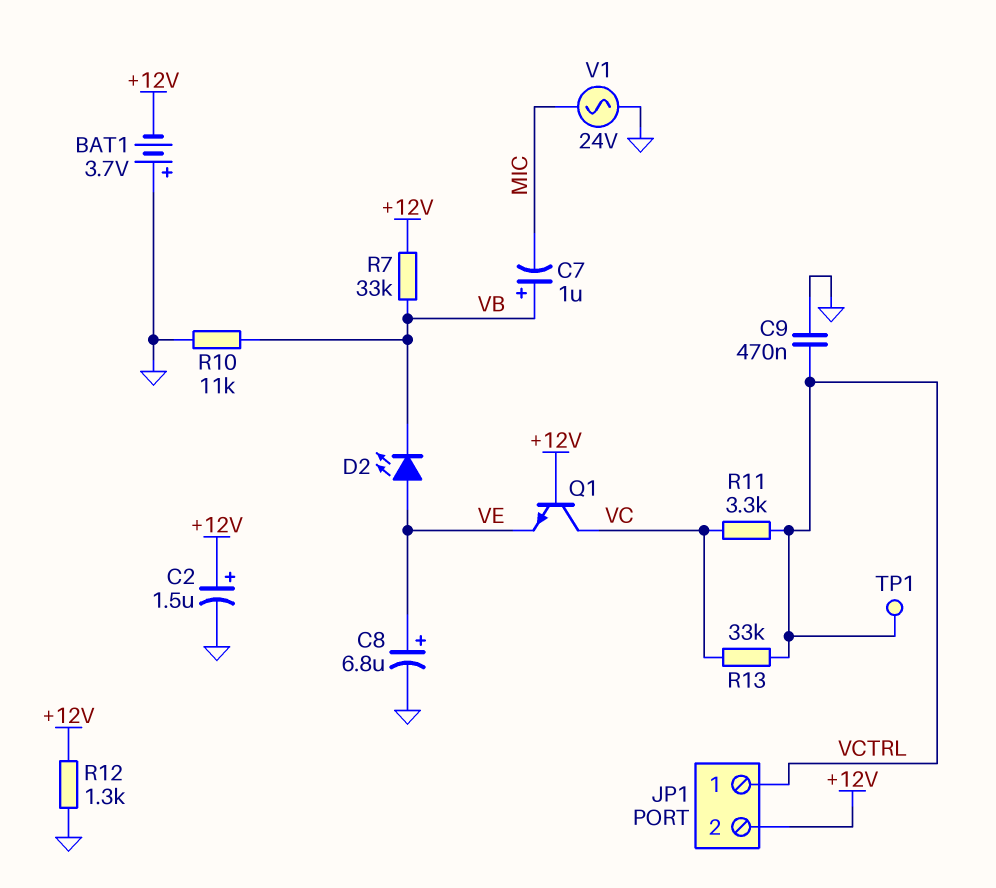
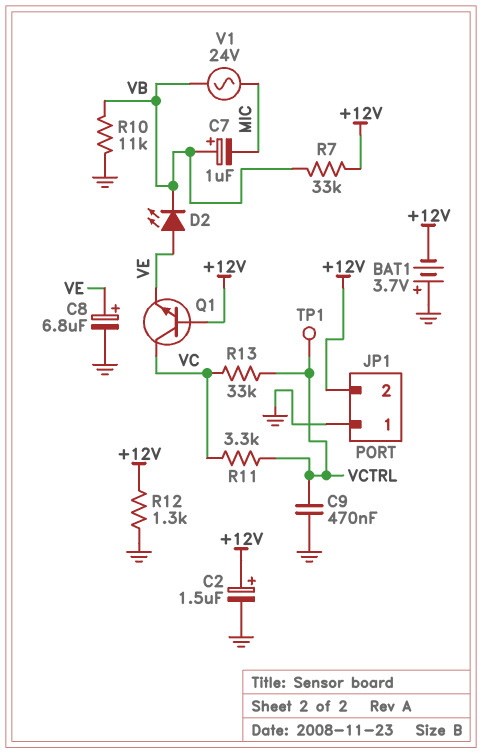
JP1 pin 1: VCTRL -> GND
V1: AC 24V (GND, MIC) -> AC 24V (MIC, VB)

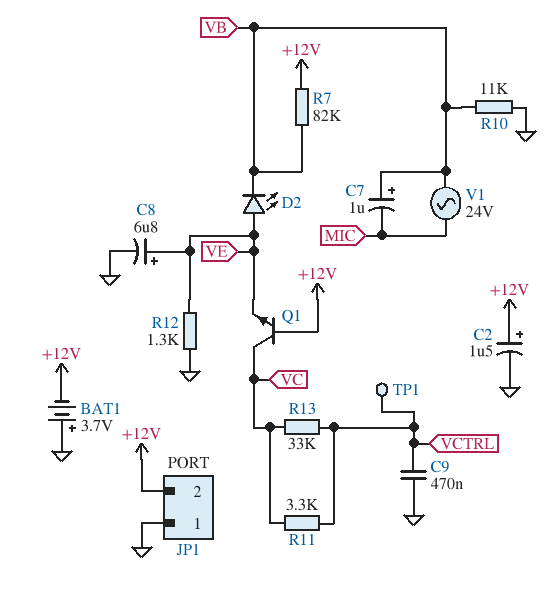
R7: 33k (+12V, VB) -> 82k (+12V, VB)
R12: 1.3k (+12V, GND) -> 1.3k (GND, VE)

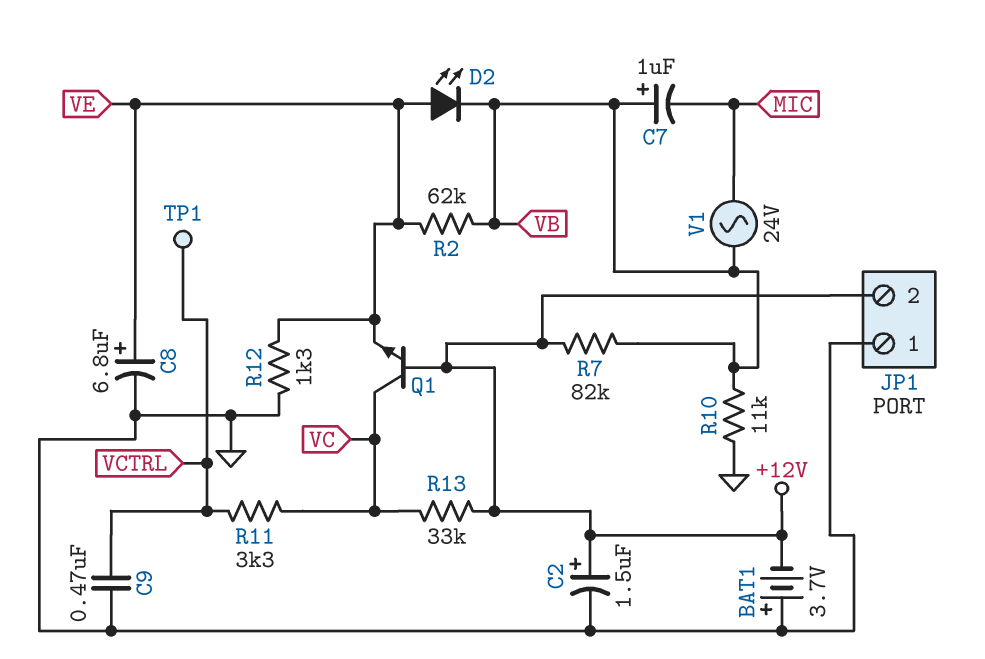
R2: none -> 62k (VB, VE)
R13: 33k (VC, VCTRL) -> 33k (+12V, VC)

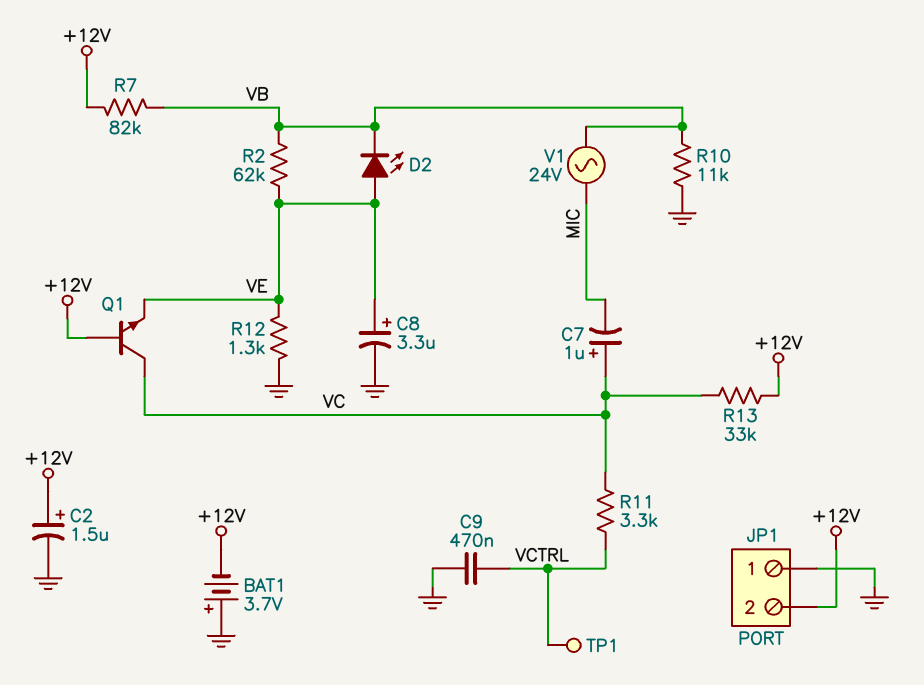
C7: 1uF (plus VB, minus MIC) -> 1uF (plus VC, minus MIC)
C8: 6.8uF (plus VE, minus GND) -> 3.3uF (plus VE, minus GND)

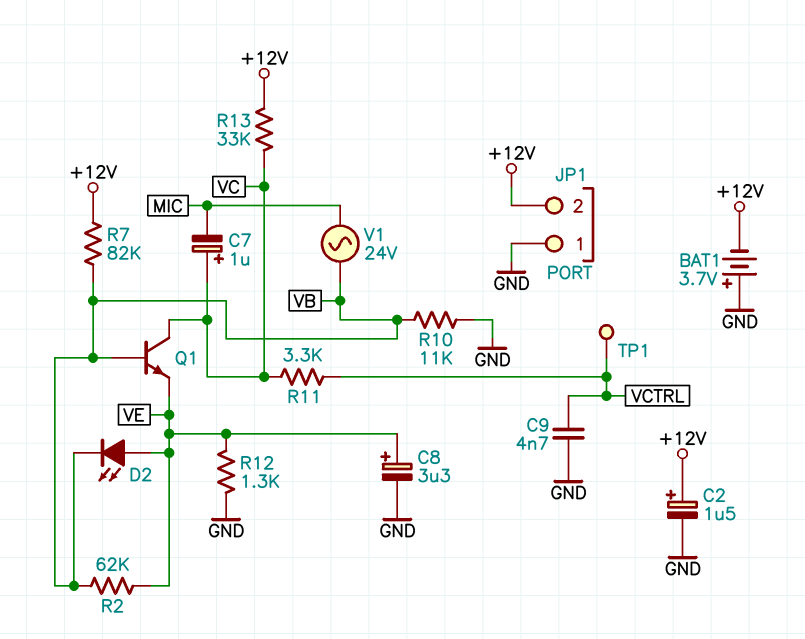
C9: 470nF (GND, VCTRL) -> 4.7nF (GND, VCTRL)
Q1: NPN (B +12V, C VC, E VE) -> NPN (B VB, C VC, E VE)

